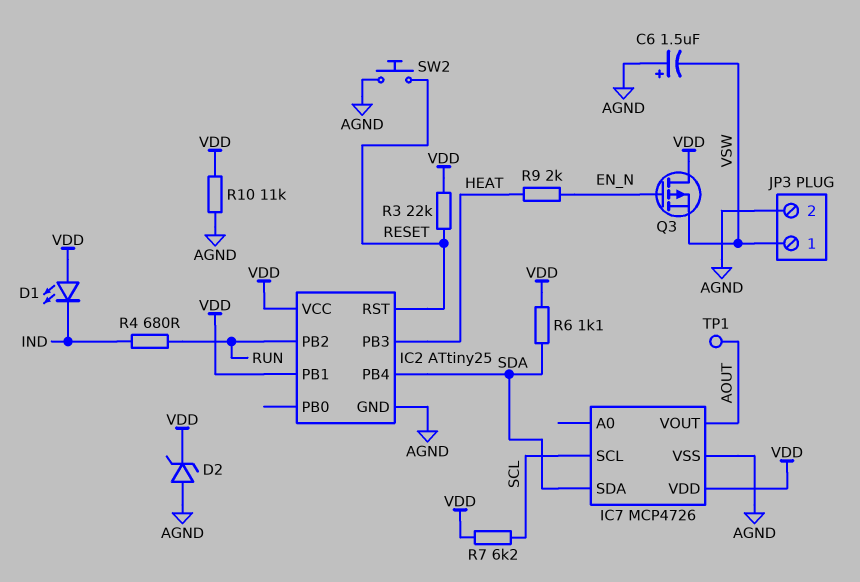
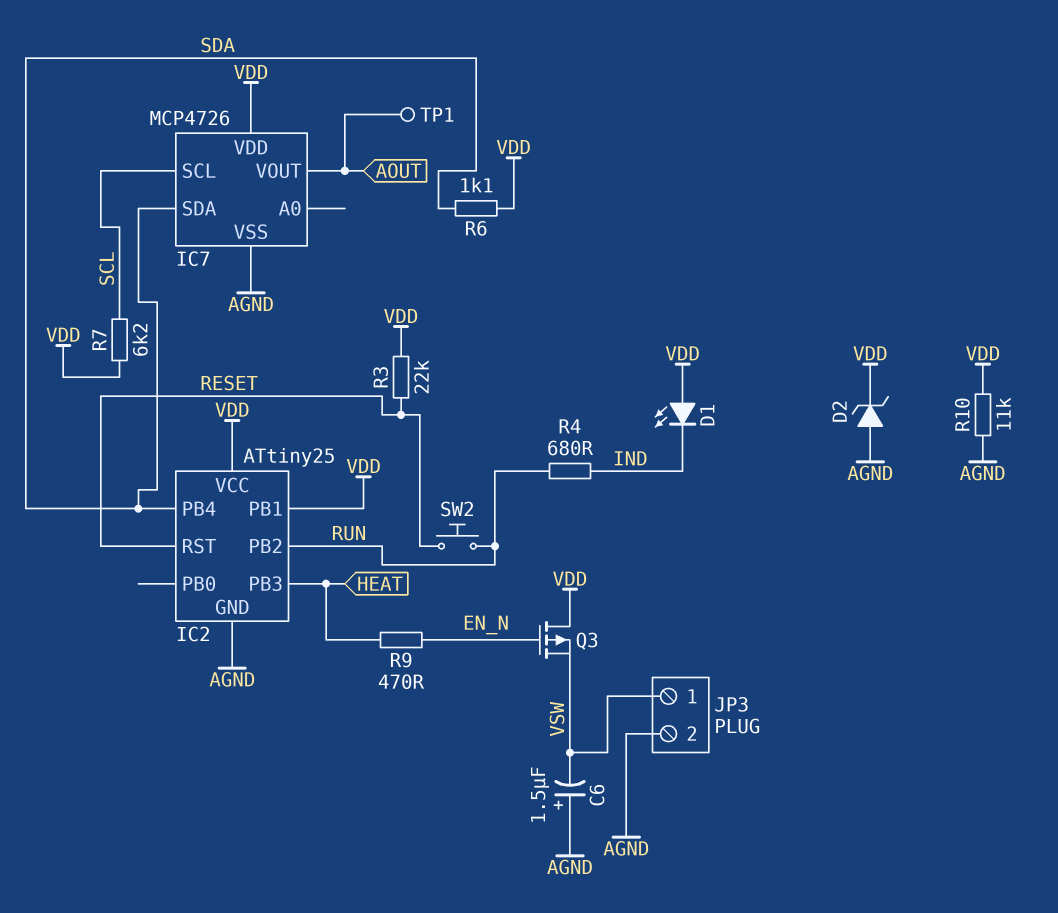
R9: 2k (EN_N, HEAT) -> 470 (EN_N, HEAT)
SW2: button (AGND, RESET) -> button (RESET, RUN)

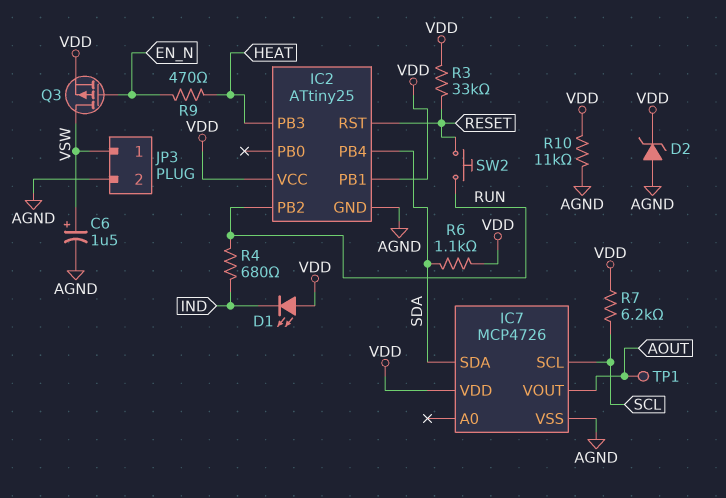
C6: 1.5uF (plus AGND, minus VSW) -> 1.5uF (plus VSW, minus AGND)
Q3: PMOS (G EN_N, D VDD, S VSW) -> PMOS (G EN_N, D VSW, S VDD)
R3: 22k (RESET, VDD) -> 33k (RESET, VDD)

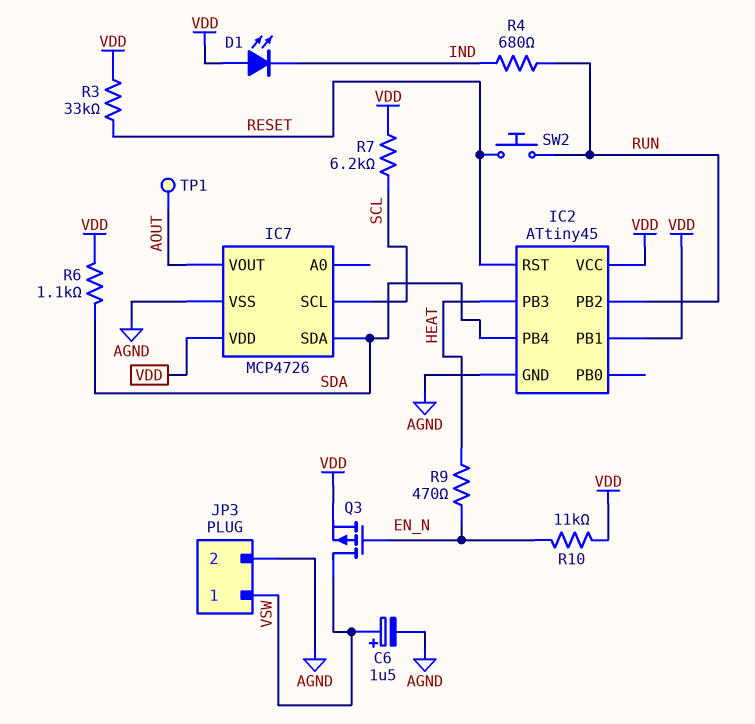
D2: zener (A AGND, K VDD) -> none
IC2: ATtiny25 -> ATtiny45
R10: 11k (AGND, VDD) -> 11k (EN_N, VDD)

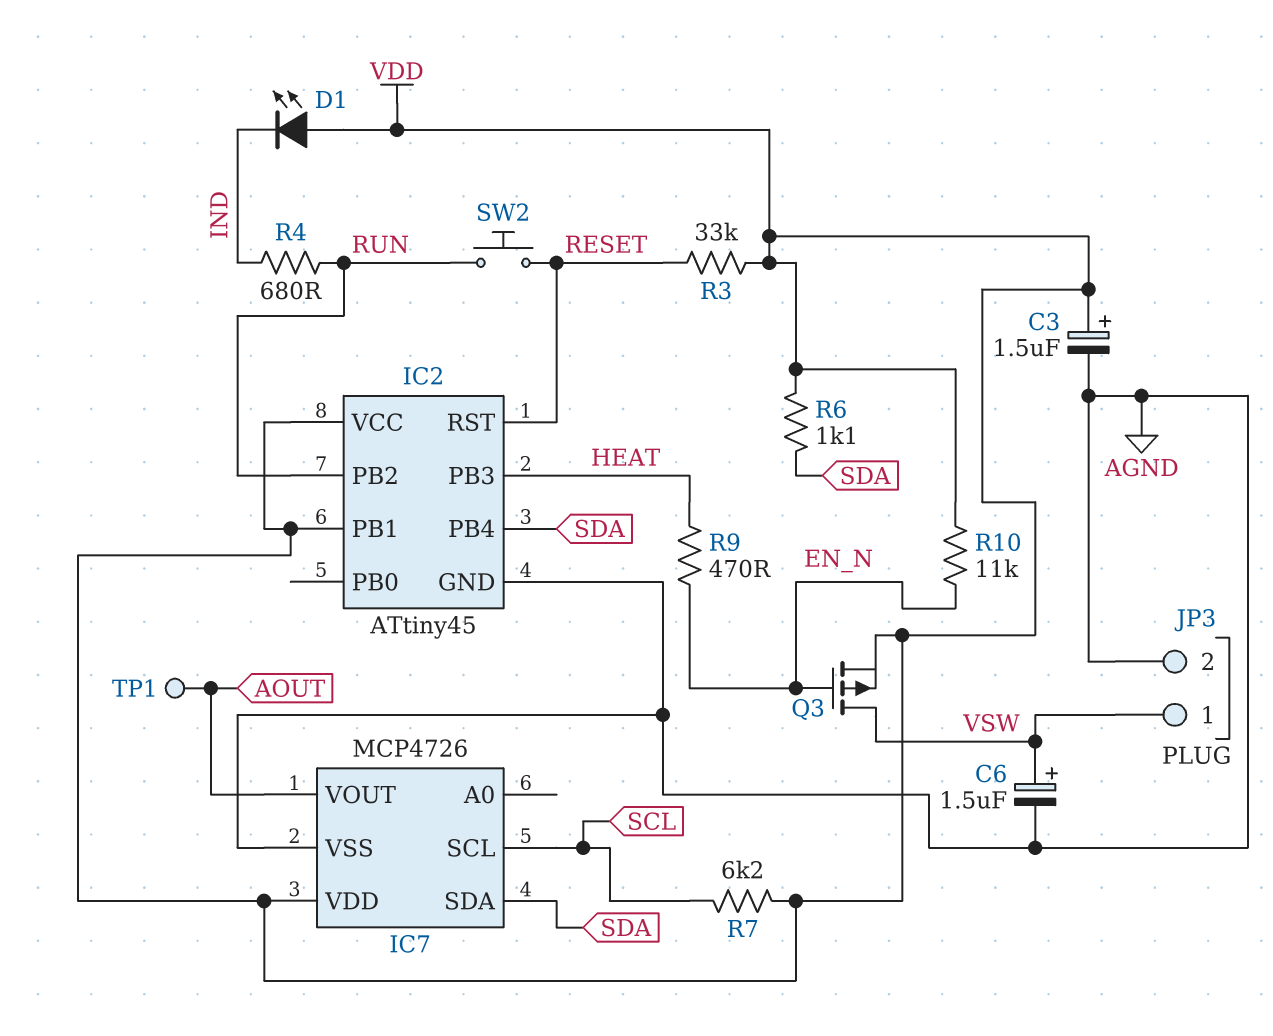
C3: none -> 1.5uF (plus VDD, minus AGND)

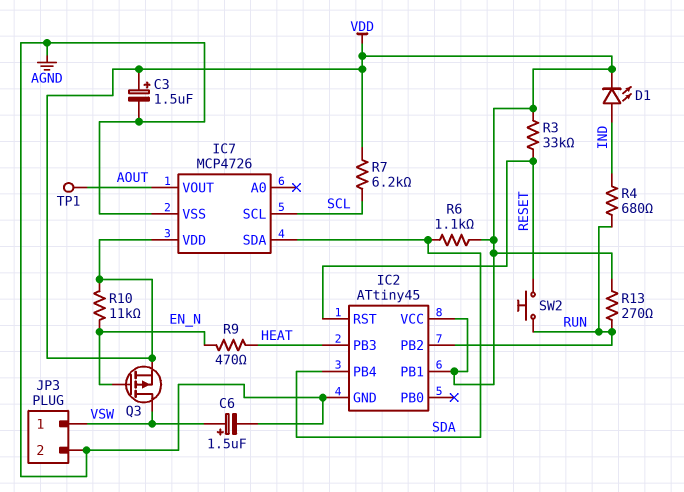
D1: LED (A VDD, K IND) -> LED (A IND, K VDD)
R13: none -> 270 (RUN, VDD)

